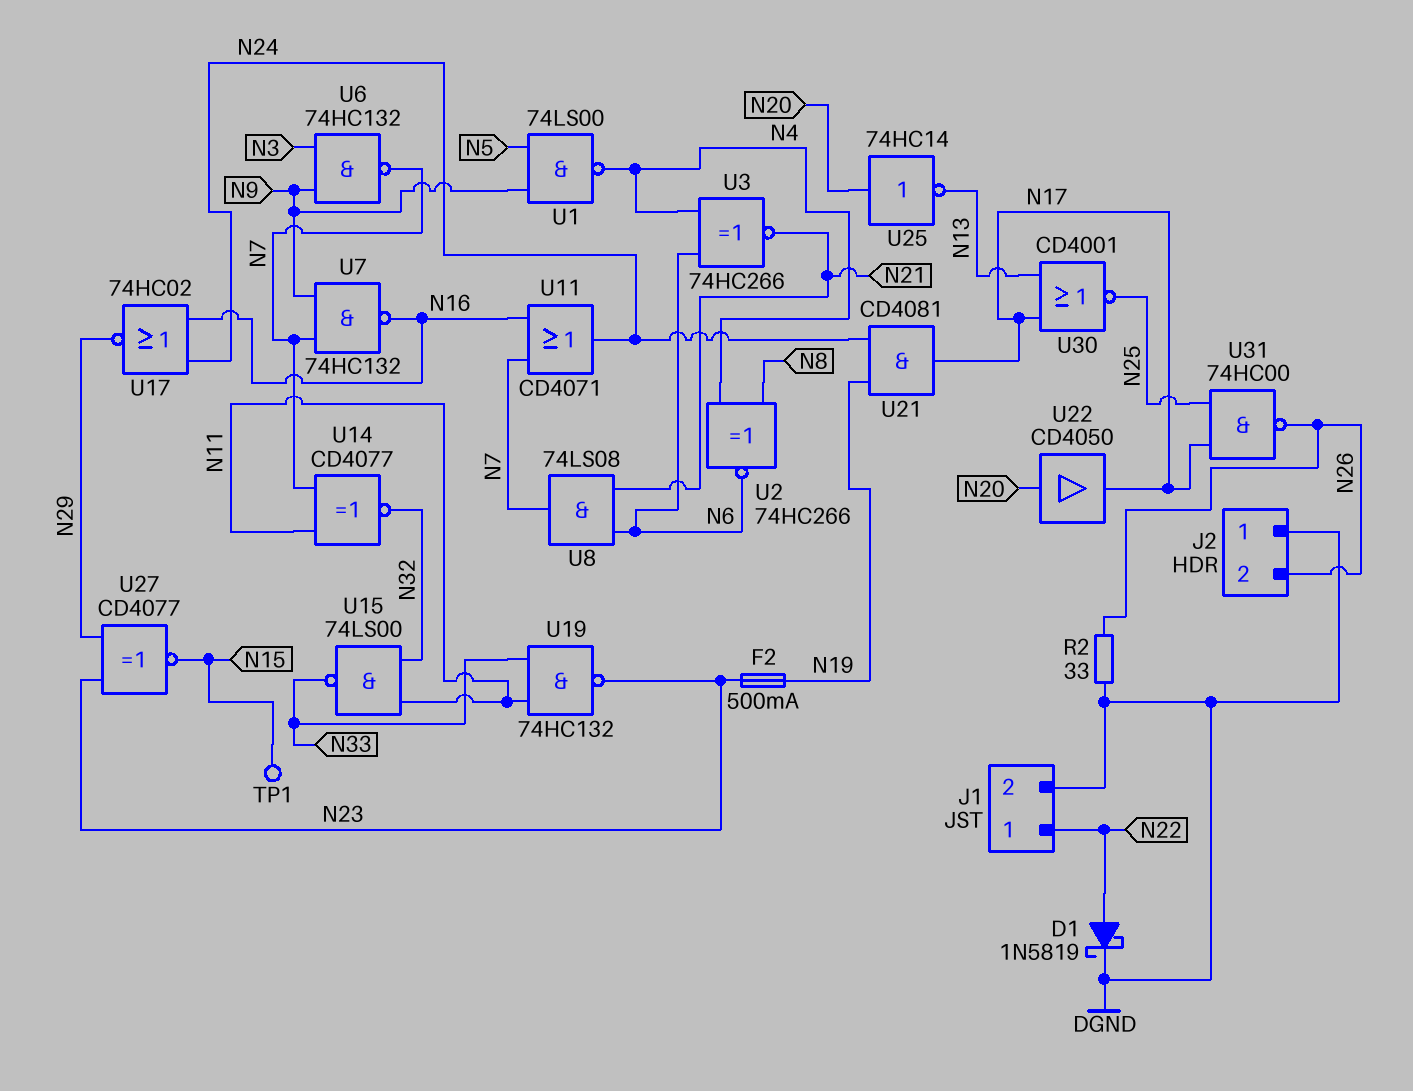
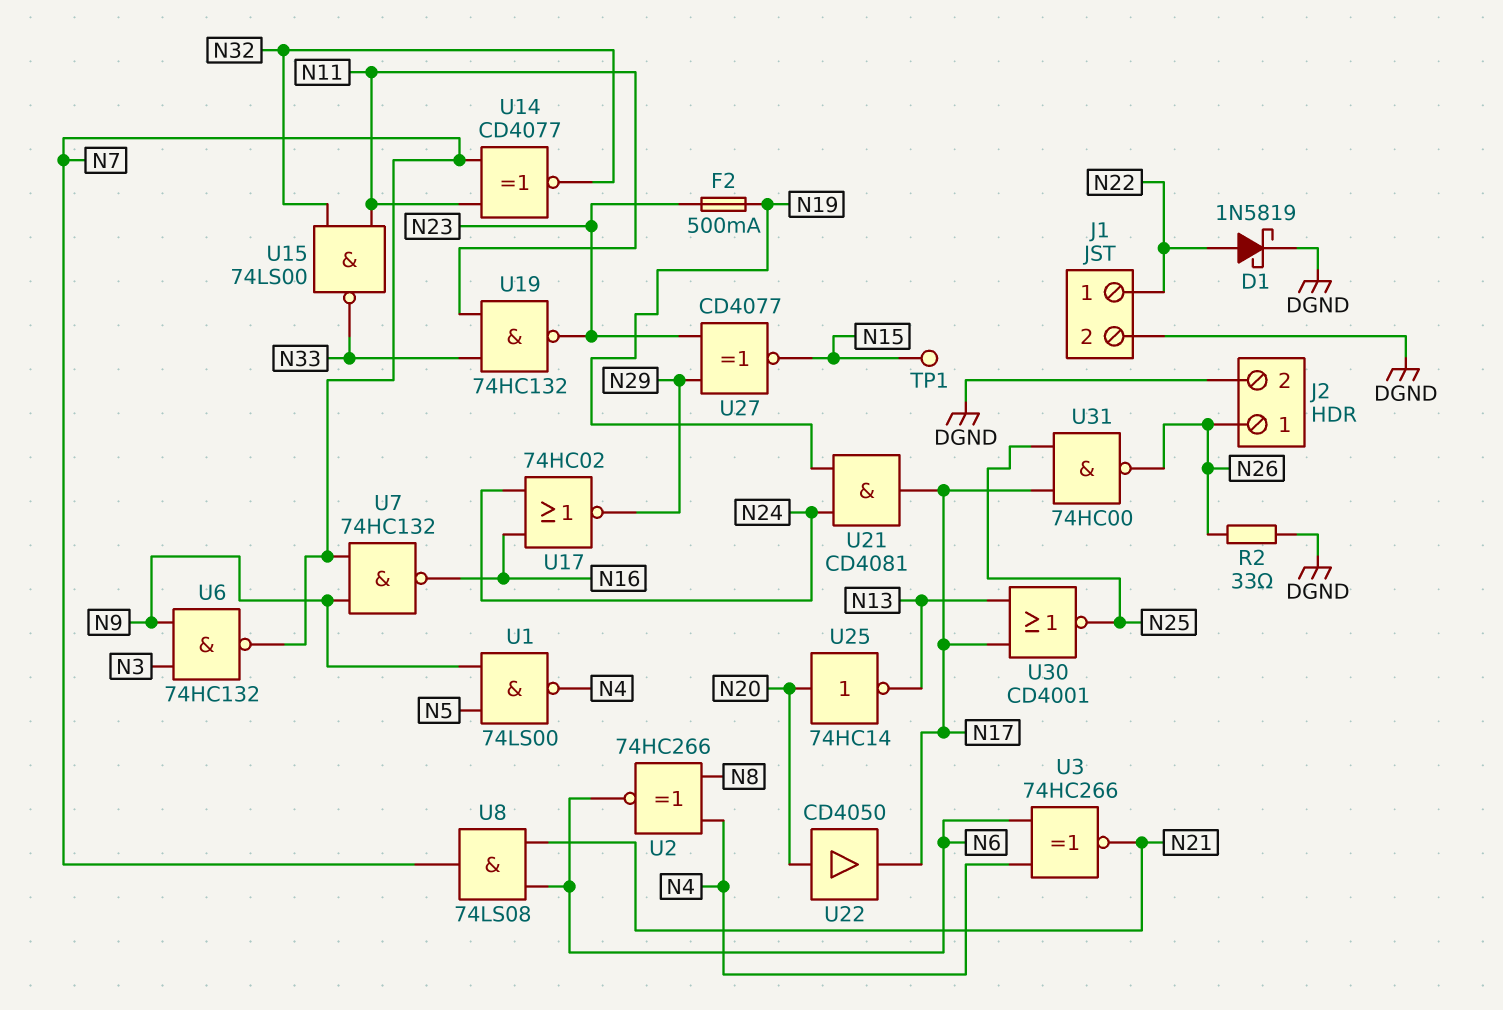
J2 pin 1: DGND -> N26
J2 pin 2: N26 -> DGND
U11: OR CD4071 (in N7, in N16, out N24) -> none

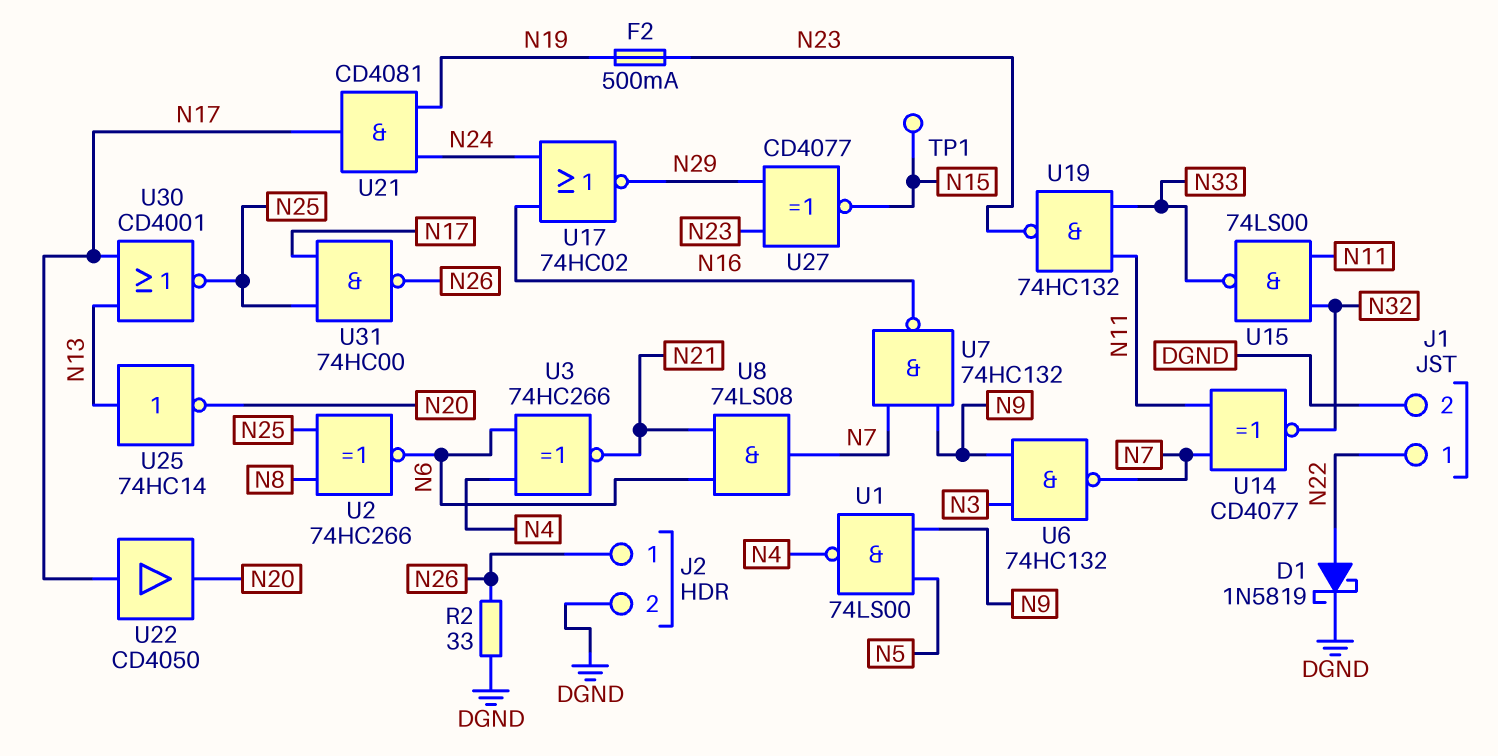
U2: XNOR 74HC266 (in N4, in N8, out N6) -> XNOR 74HC266 (in N8, in N25, out N6)
U22: buffer CD4050 (in N20, out N17) -> buffer CD4050 (in N17, out N20)
U25: NOT 74HC14 (in N20, out N13) -> NOT 74HC14 (in N13, out N20)

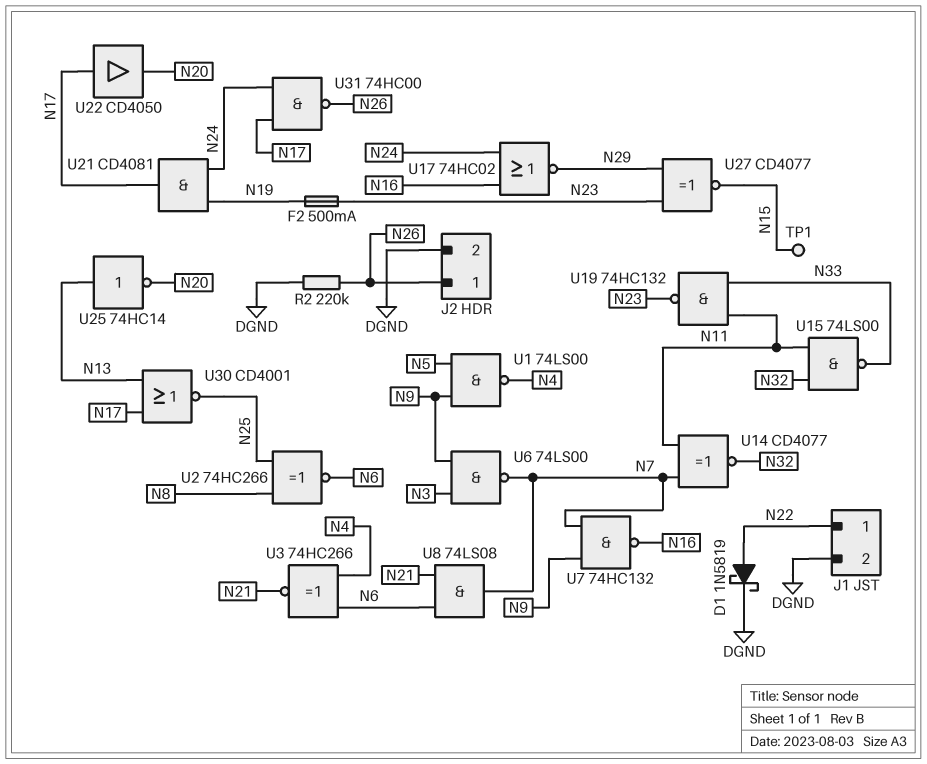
R2: 33 (DGND, N26) -> 220k (DGND, N26)
U6: NAND 74HC132 (in N3, in N9, out N7) -> NAND 74LS00 (in N3, in N9, out N7)
U31: NAND 74HC00 (in N17, in N25, out N26) -> NAND 74HC00 (in N17, in N24, out N26)

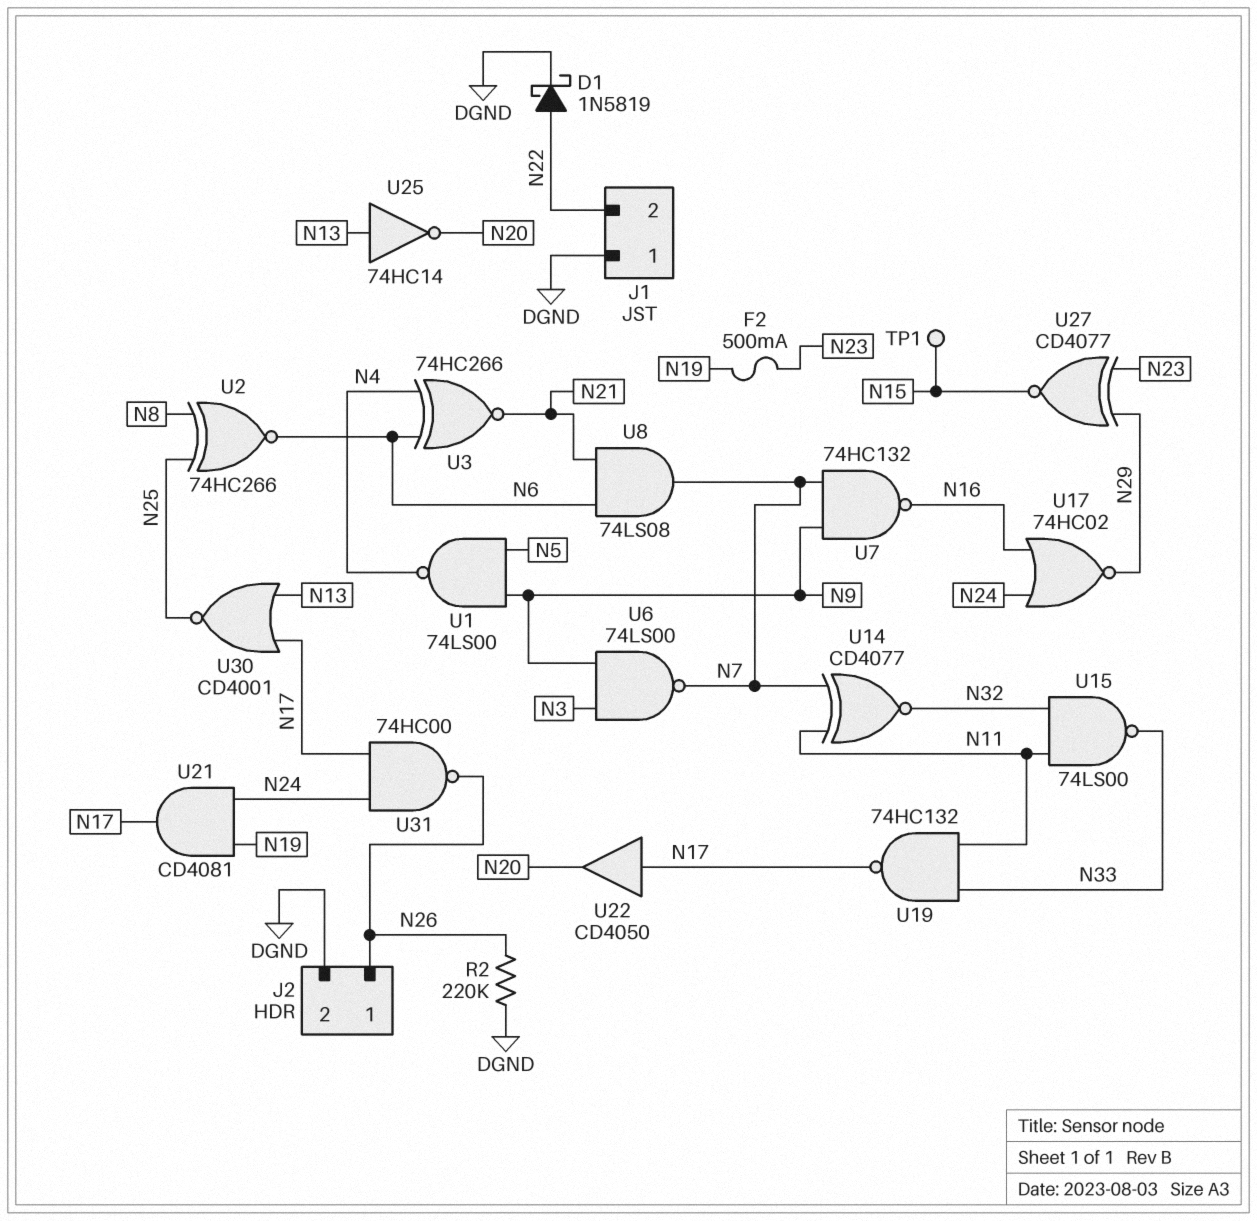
J1 pin 1: N22 -> DGND
J1 pin 2: DGND -> N22
U19: NAND 74HC132 (in N11, in N33, out N23) -> NAND 74HC132 (in N11, in N33, out N17)

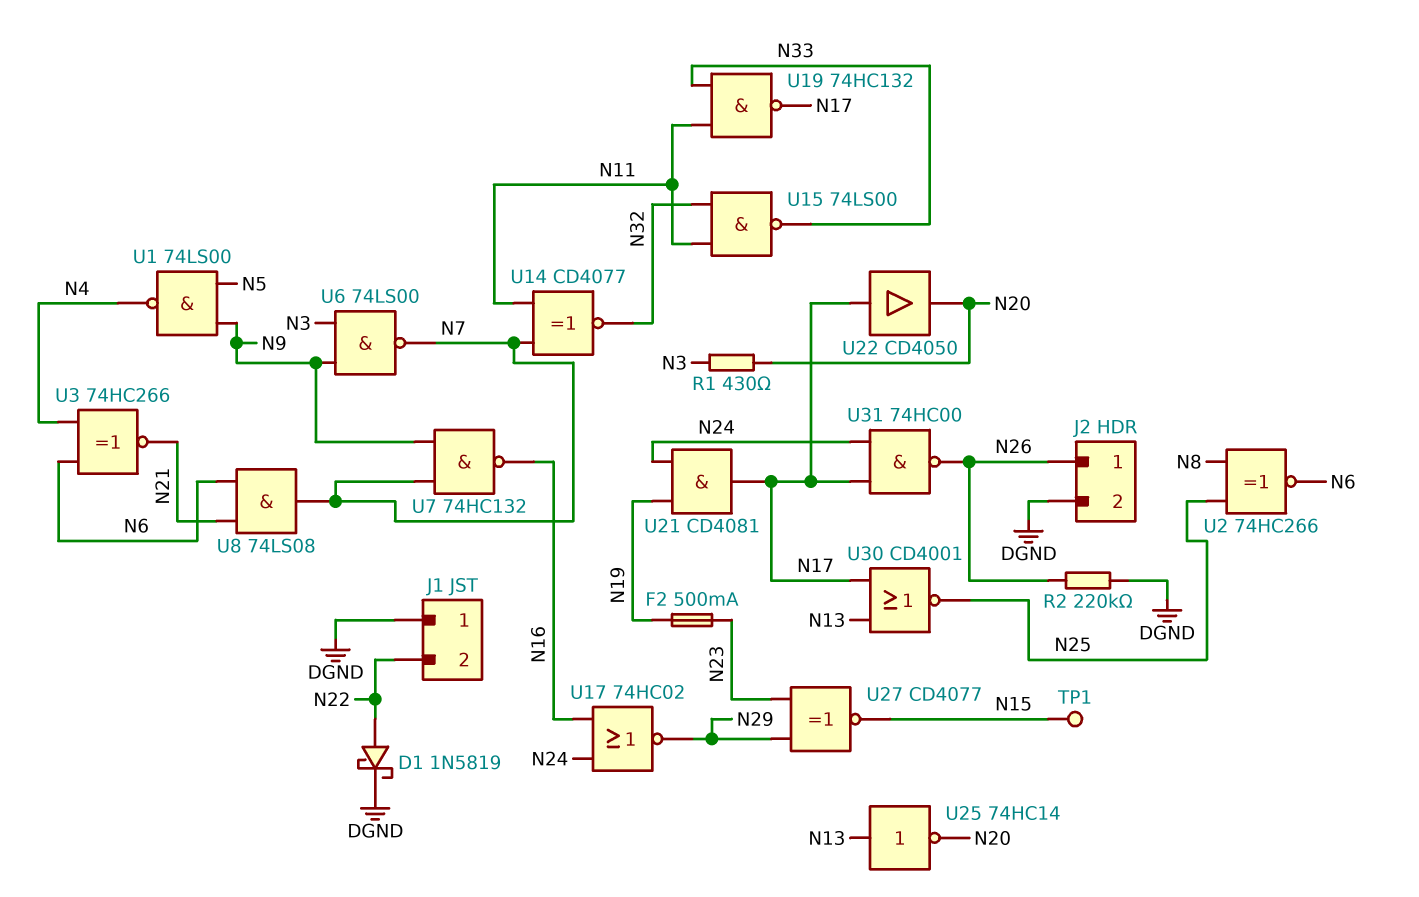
R1: none -> 430 (N3, N20)

